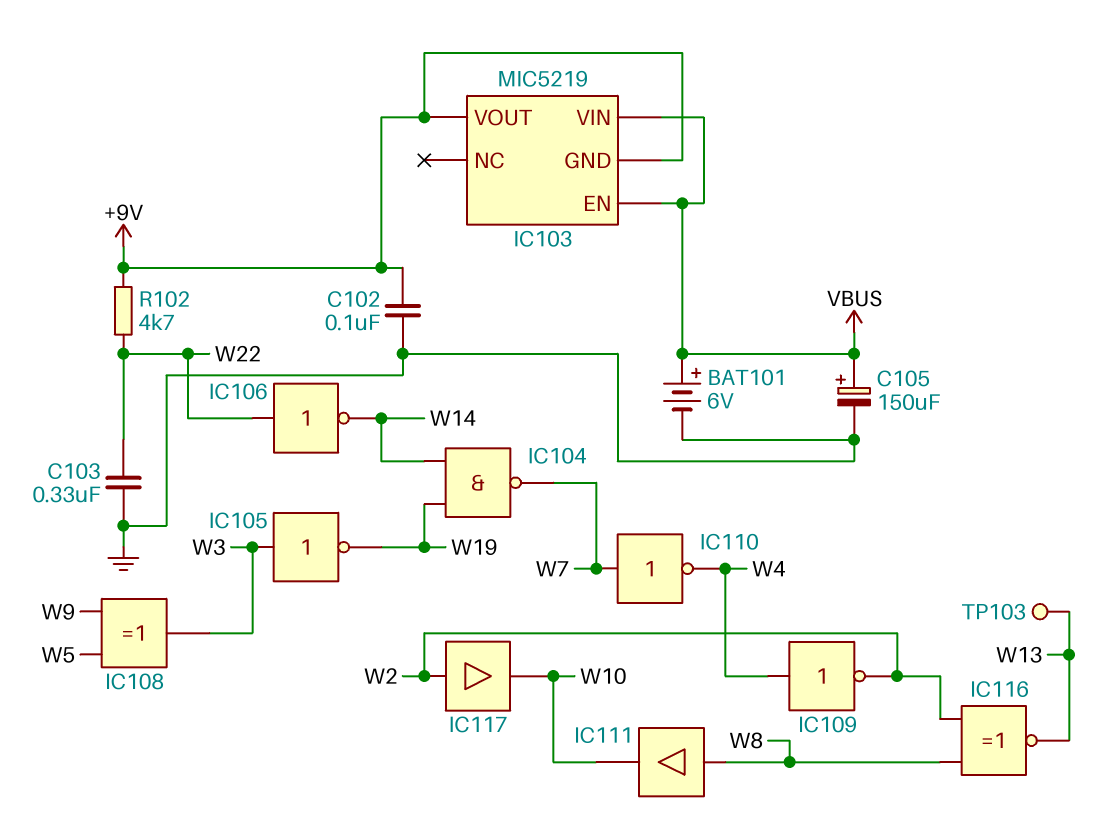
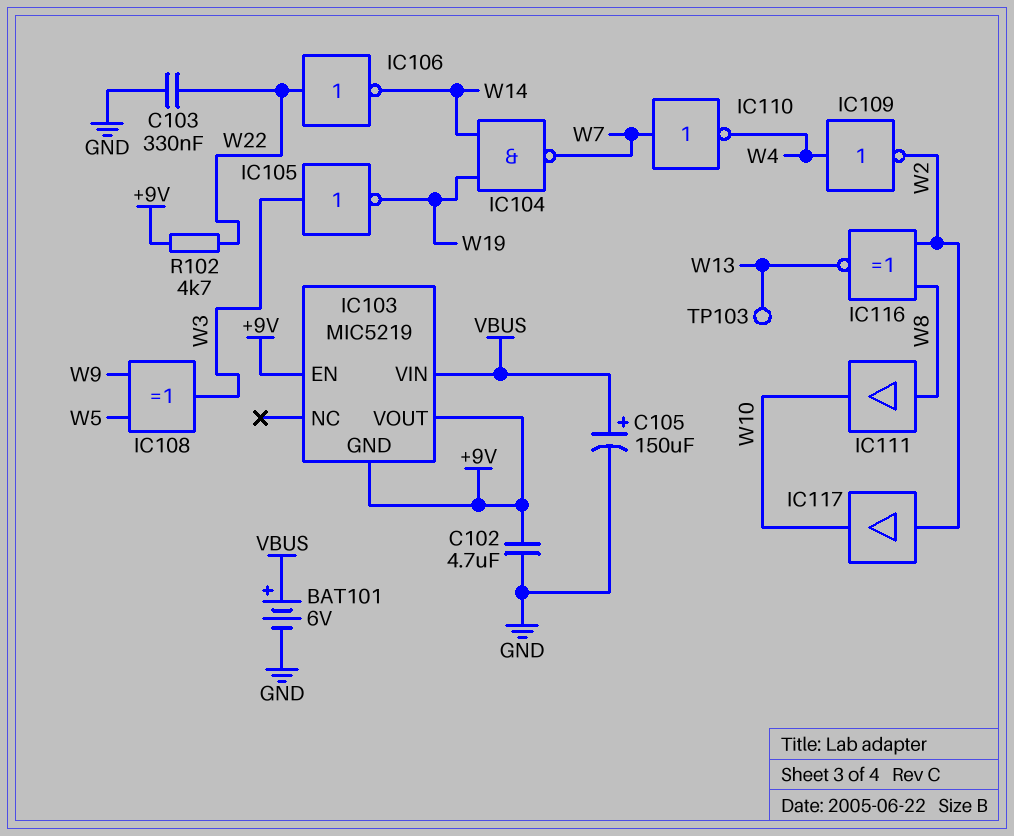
C102: 100nF (+9V, GND) -> 4.7uF (+9V, GND)
IC103 pin EN: VBUS -> +9V

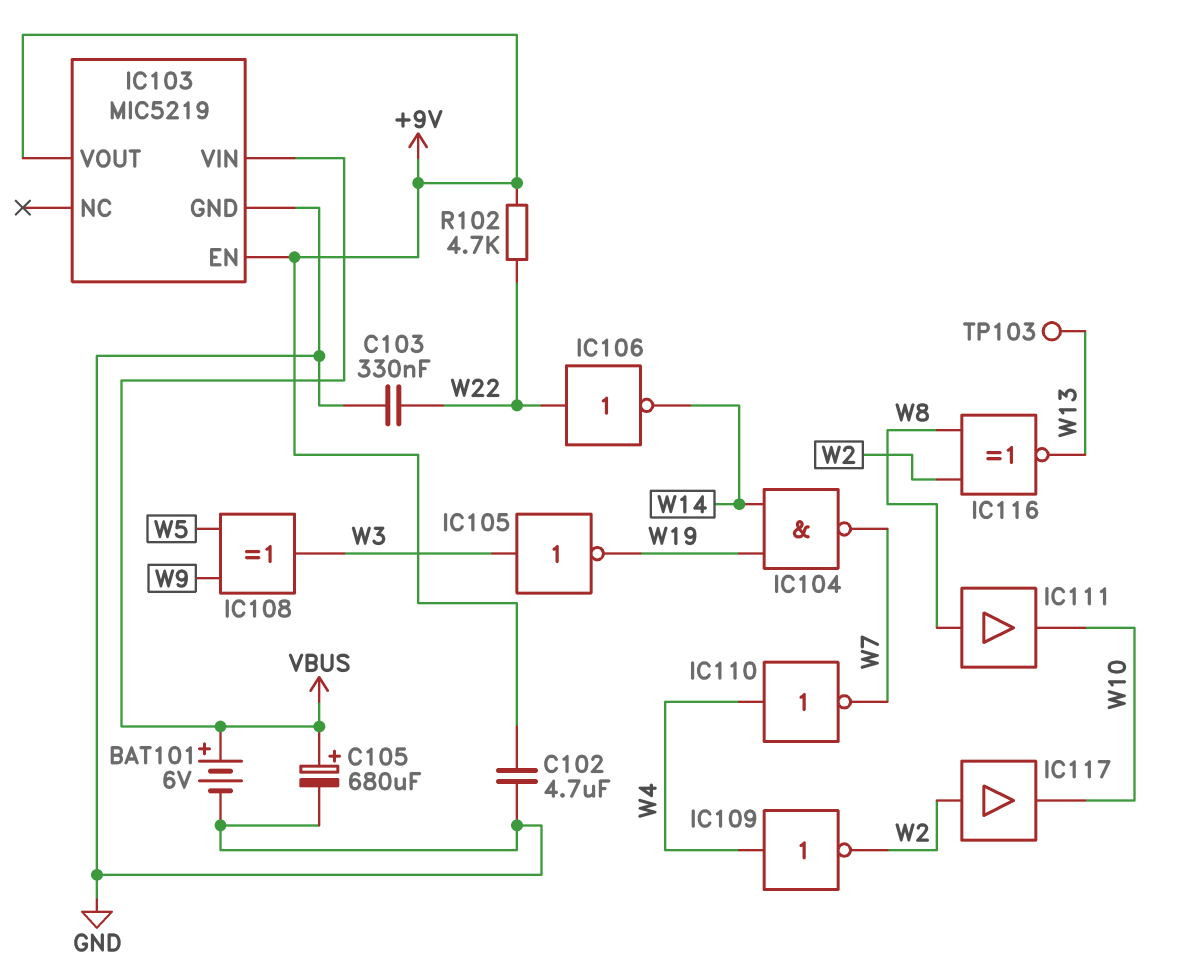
C105: 150uF (plus VBUS, minus GND) -> 680uF (plus VBUS, minus GND)
IC103 pin GND: +9V -> GND
IC110: NOT (in W7, out W4) -> NOT (in W4, out W7)

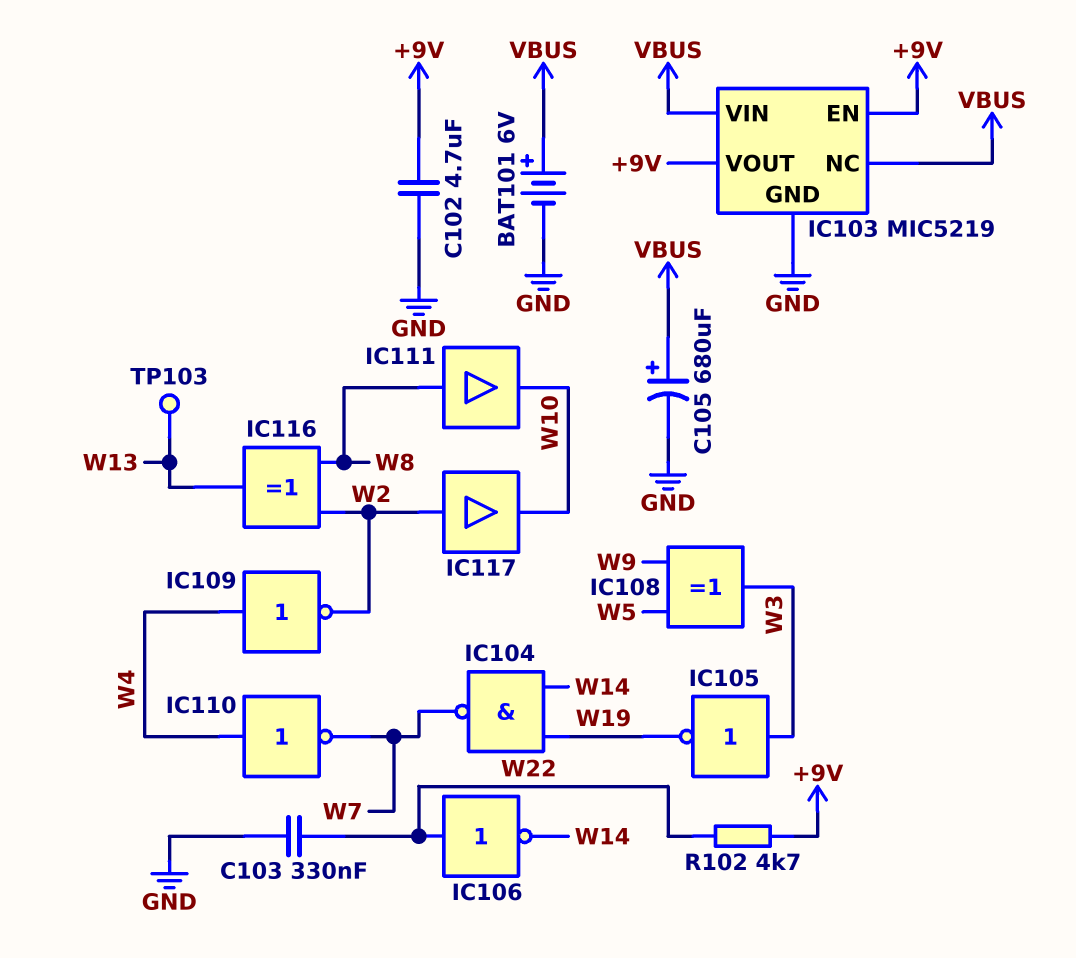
IC103 pin NC: none -> VBUS
IC116: XNOR (in W2, in W8, out W13) -> XOR (in W2, in W8, out W13)

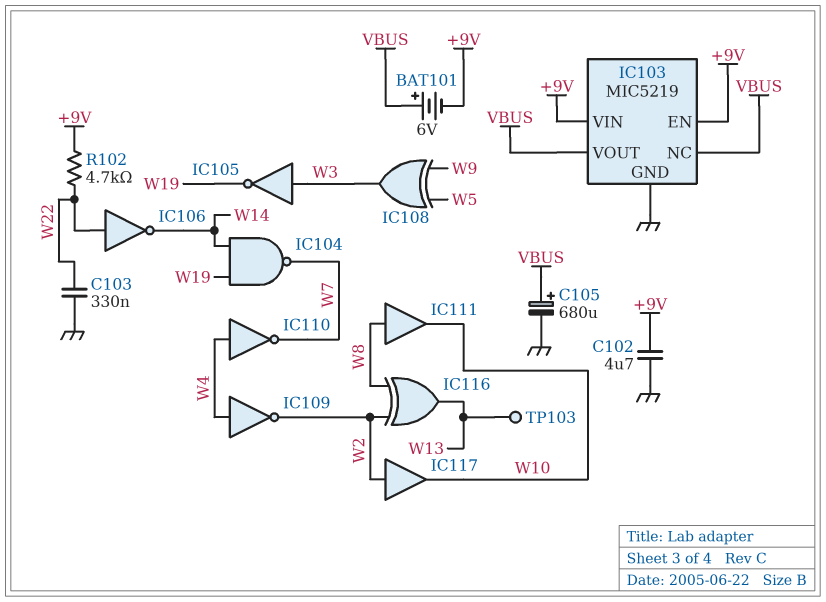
BAT101: 6V (plus VBUS, minus GND) -> 6V (plus VBUS, minus +9V)
IC103 pin VIN: VBUS -> +9V
IC103 pin VOUT: +9V -> VBUS

